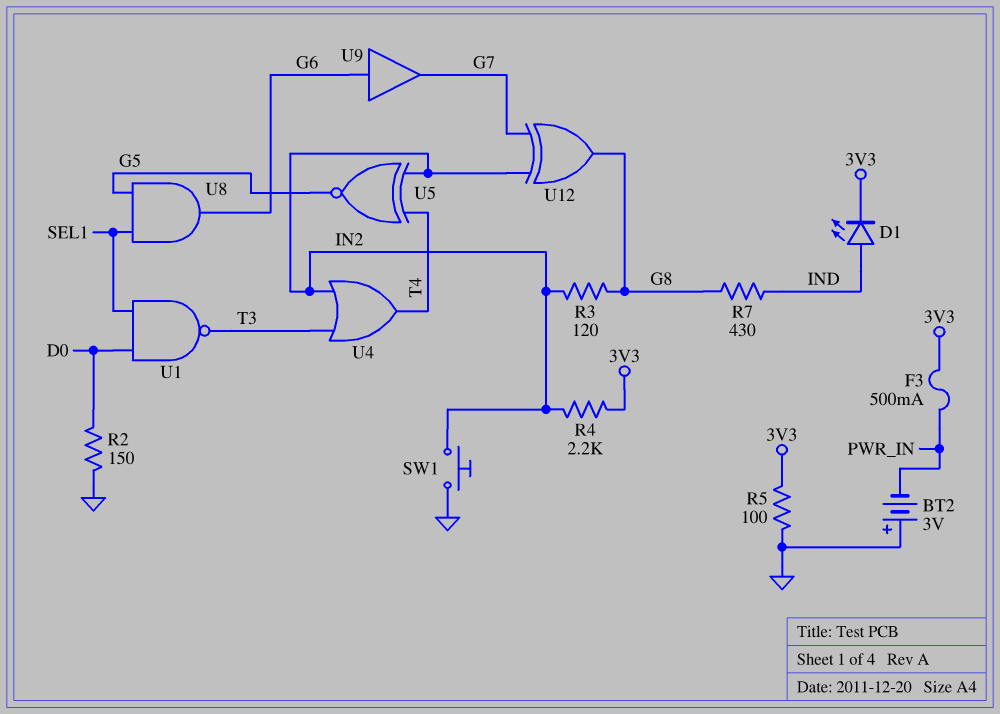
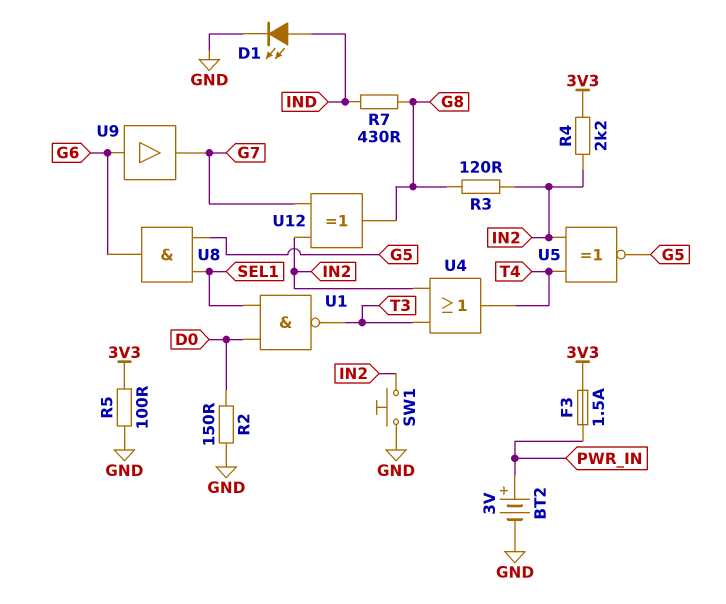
BT2: 3V (plus GND, minus PWR_IN) -> 3V (plus PWR_IN, minus GND)
D1: LED (A IND, K 3V3) -> LED (A IND, K GND)
F3: 500mA (3V3, PWR_IN) -> 1.5A (3V3, PWR_IN)

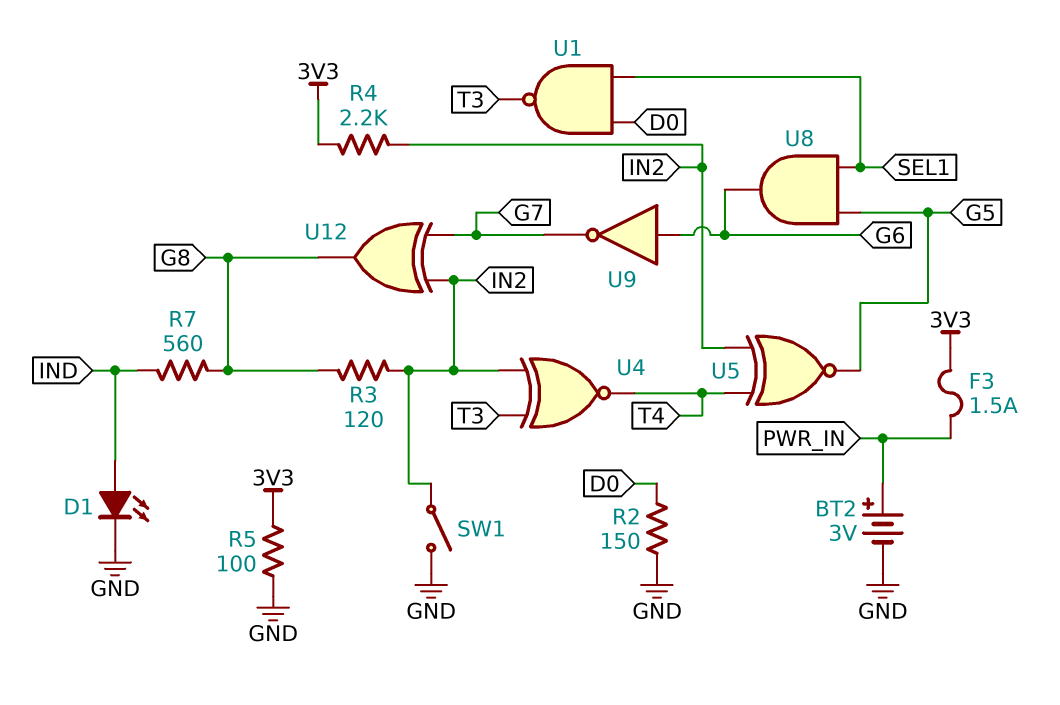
R7: 430 (G8, IND) -> 560 (G8, IND)
SW1: button (GND, IN2) -> switch (GND, IN2)
U4: OR (in IN2, in T3, out T4) -> XNOR (in IN2, in T3, out T4)
U9: buffer (in G6, out G7) -> NOT (in G6, out G7)

